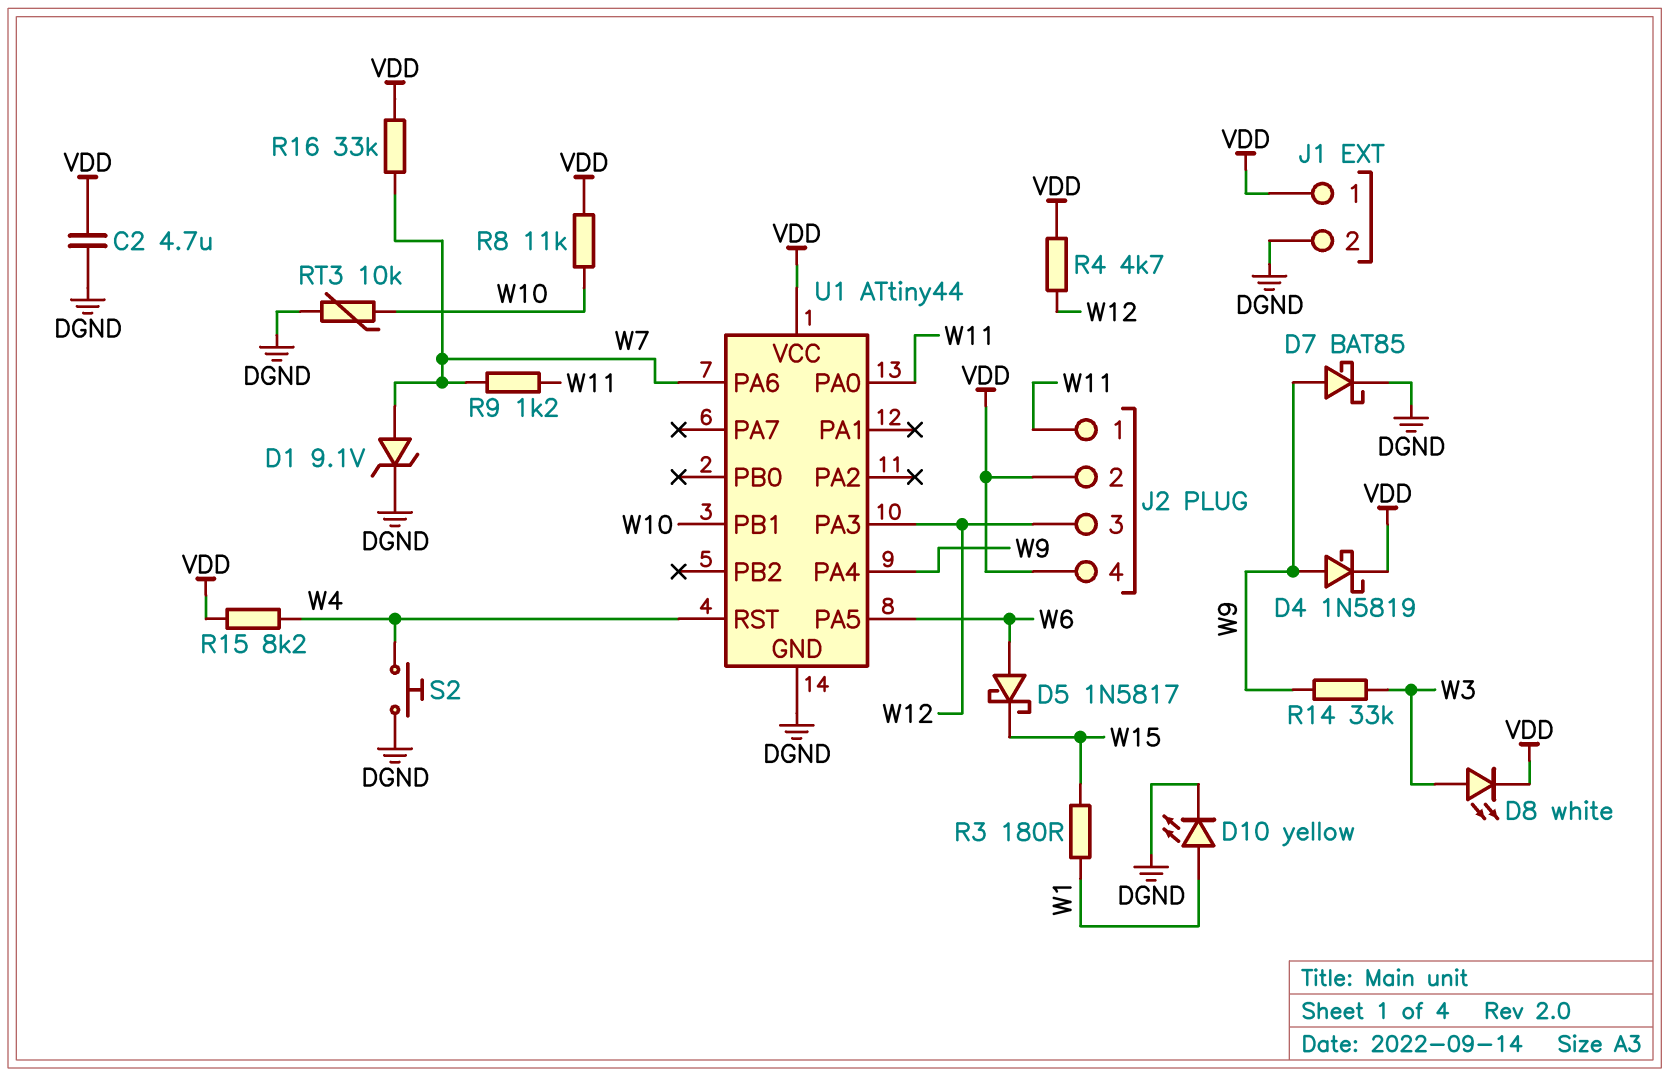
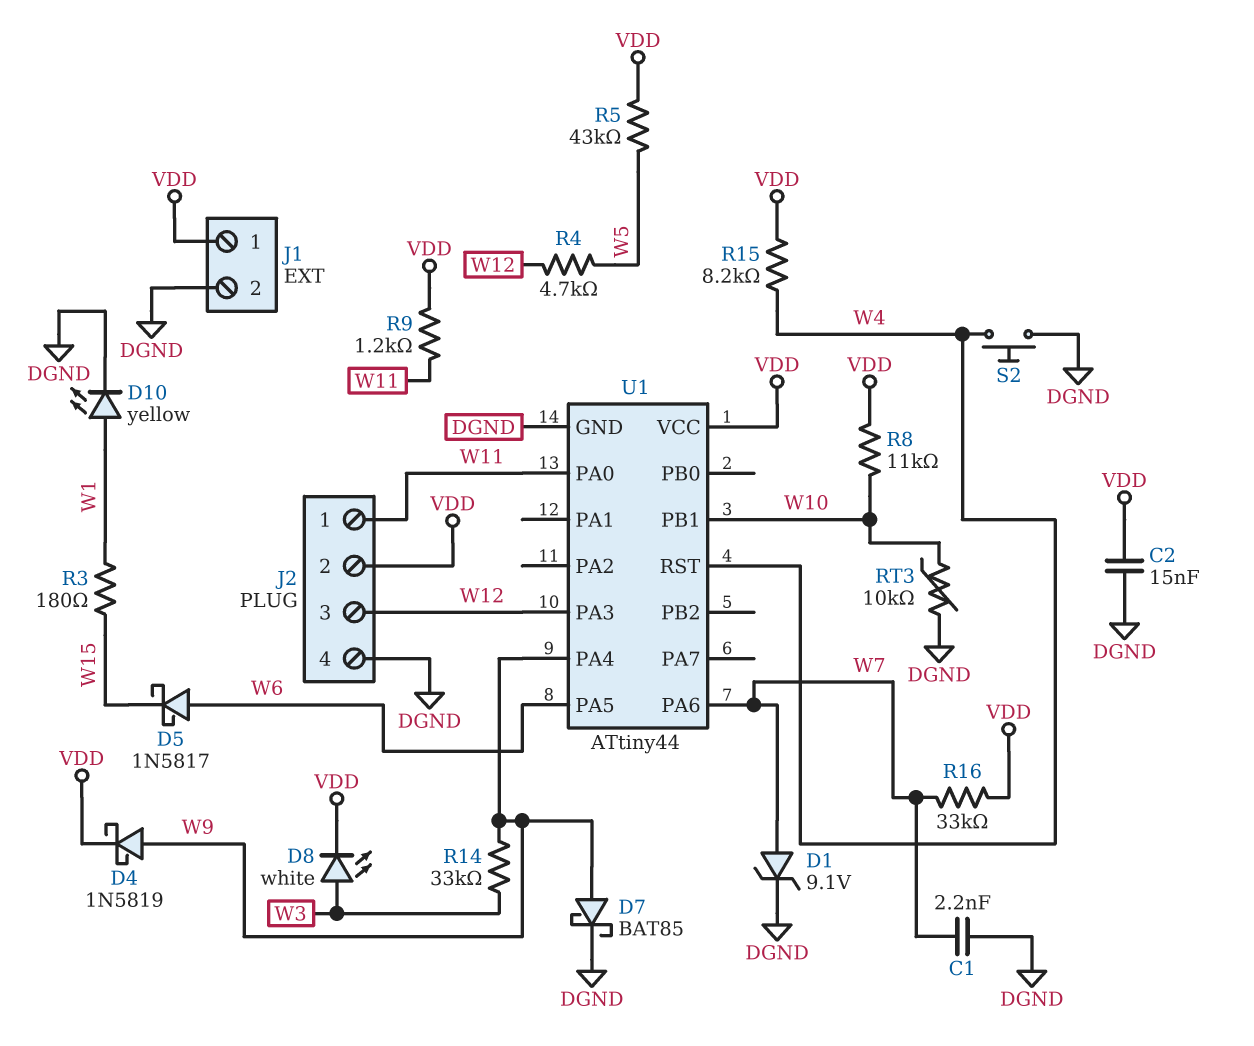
C1: none -> 2.2nF (DGND, W7)
C2: 4.7uF (DGND, VDD) -> 15nF (DGND, VDD)
J2 pin 4: VDD -> DGND
R4: 4.7k (VDD, W12) -> 4.7k (W5, W12)
R5: none -> 43k (VDD, W5)
R9: 1.2k (W7, W11) -> 1.2k (VDD, W11)

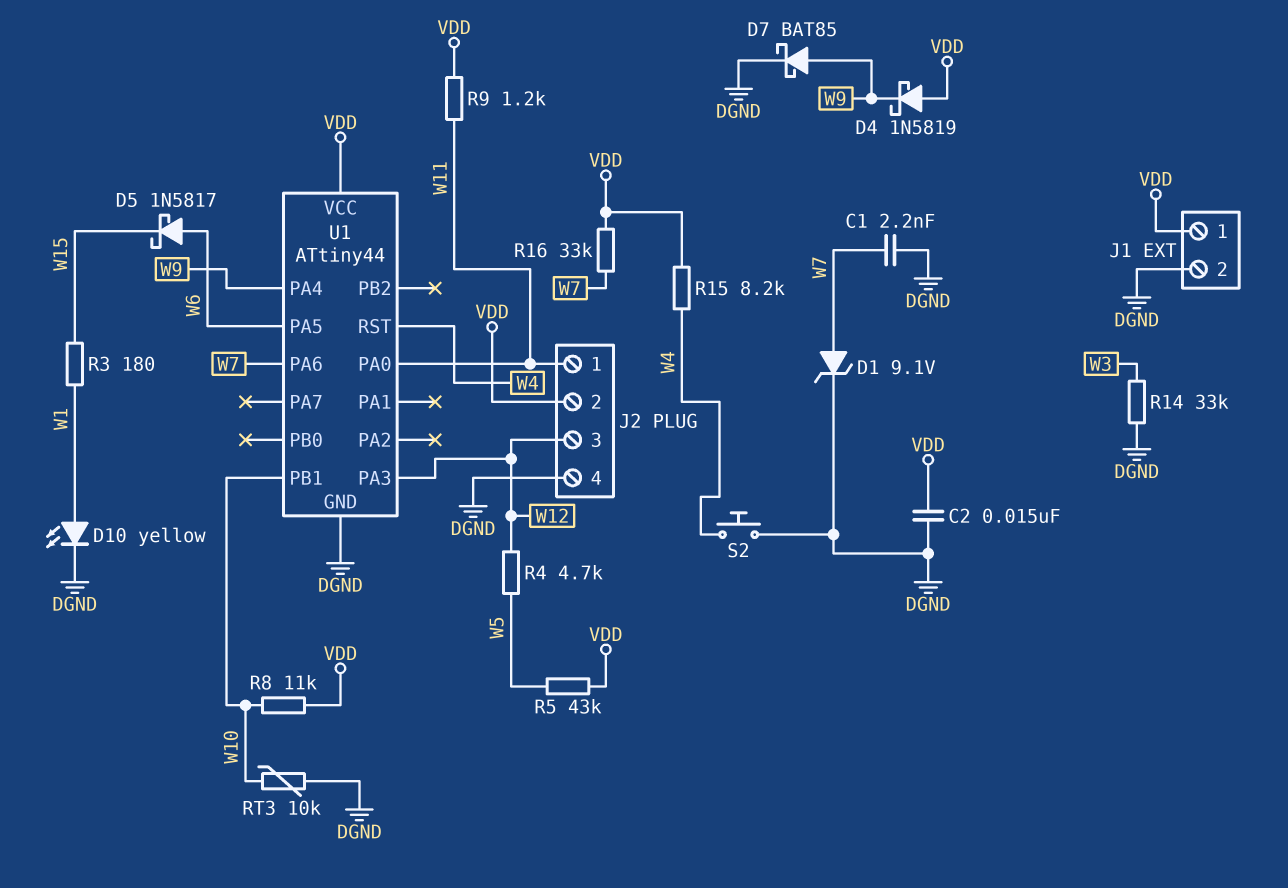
D4: schottky 1N5819 (A W9, K VDD) -> schottky 1N5819 (A VDD, K W9)
D8: LED white (A W3, K VDD) -> none
R14: 33k (W3, W9) -> 33k (DGND, W3)

